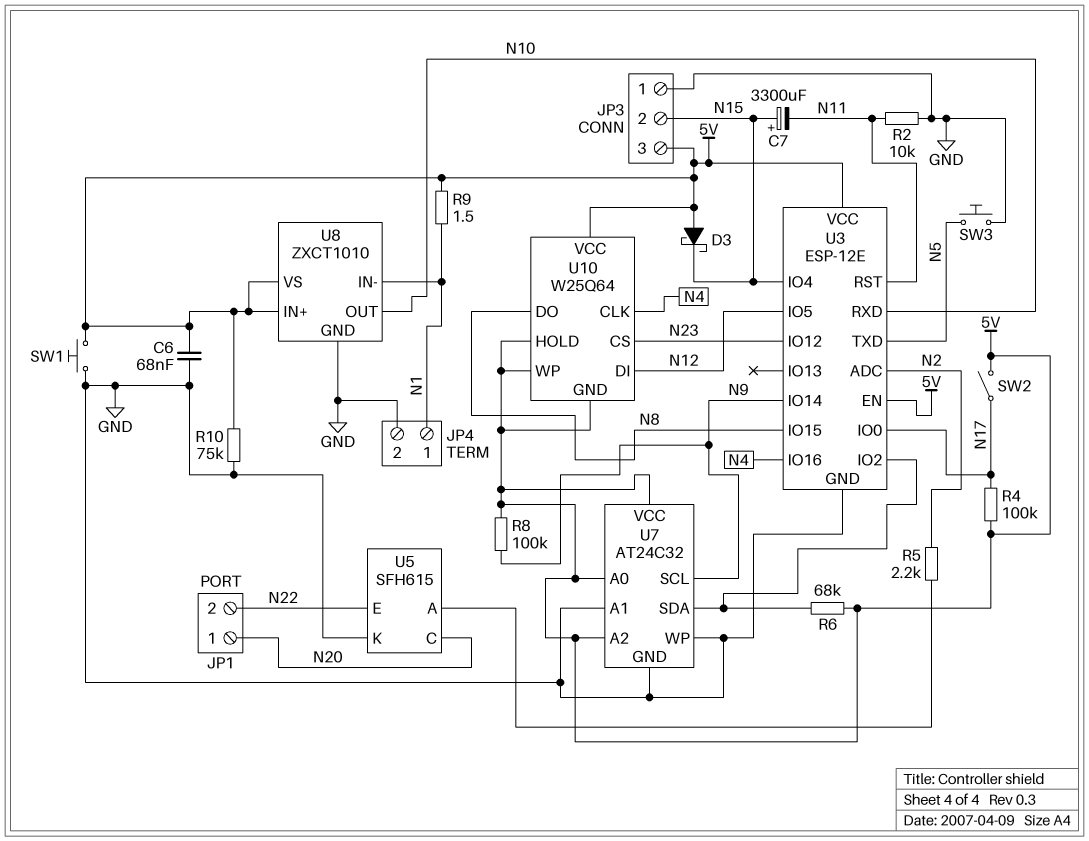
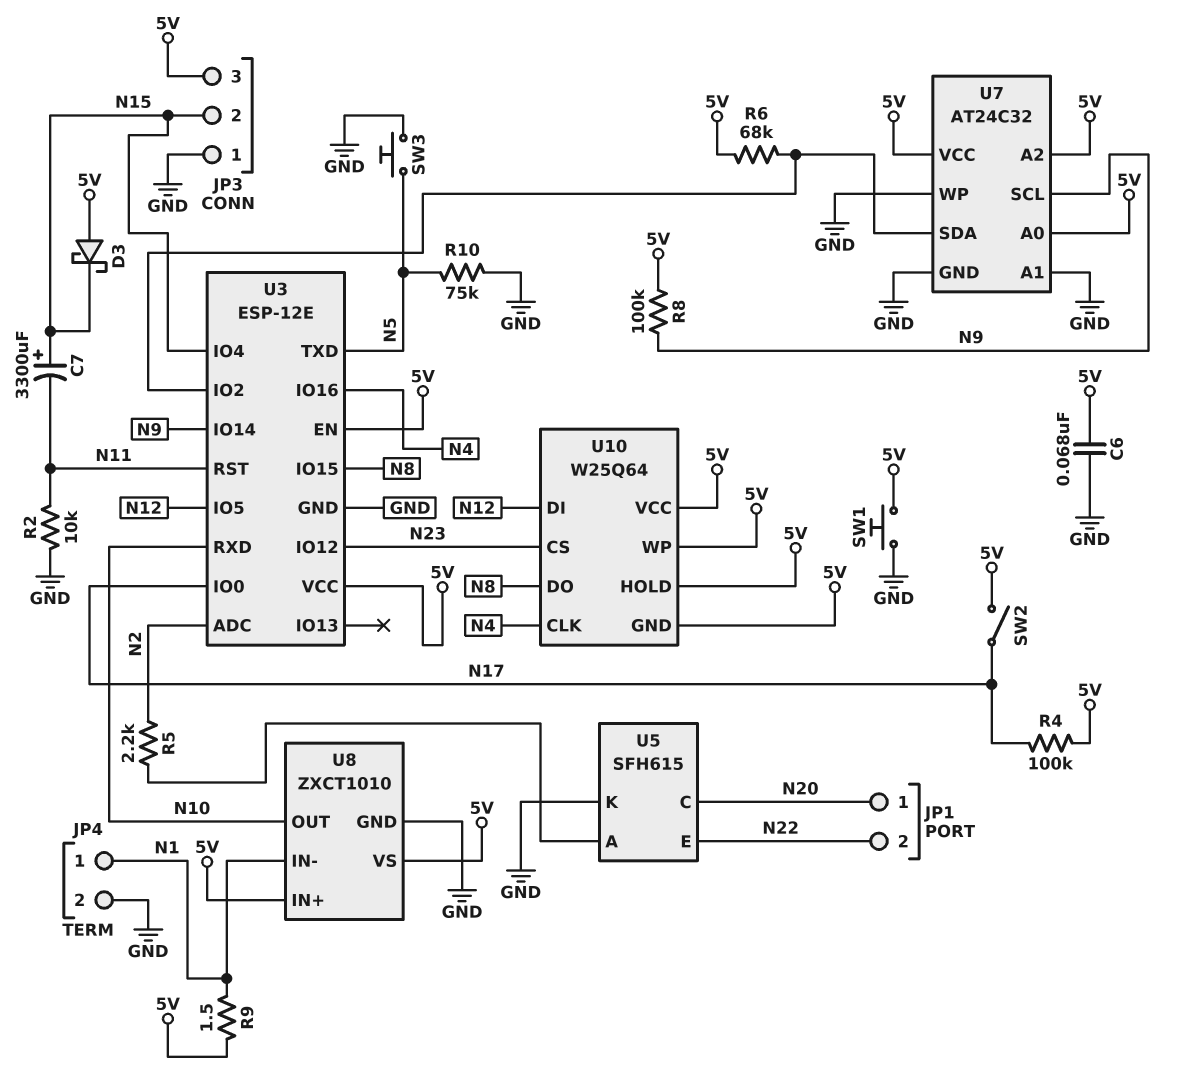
R10: 75k (5V, GND) -> 75k (GND, N5)

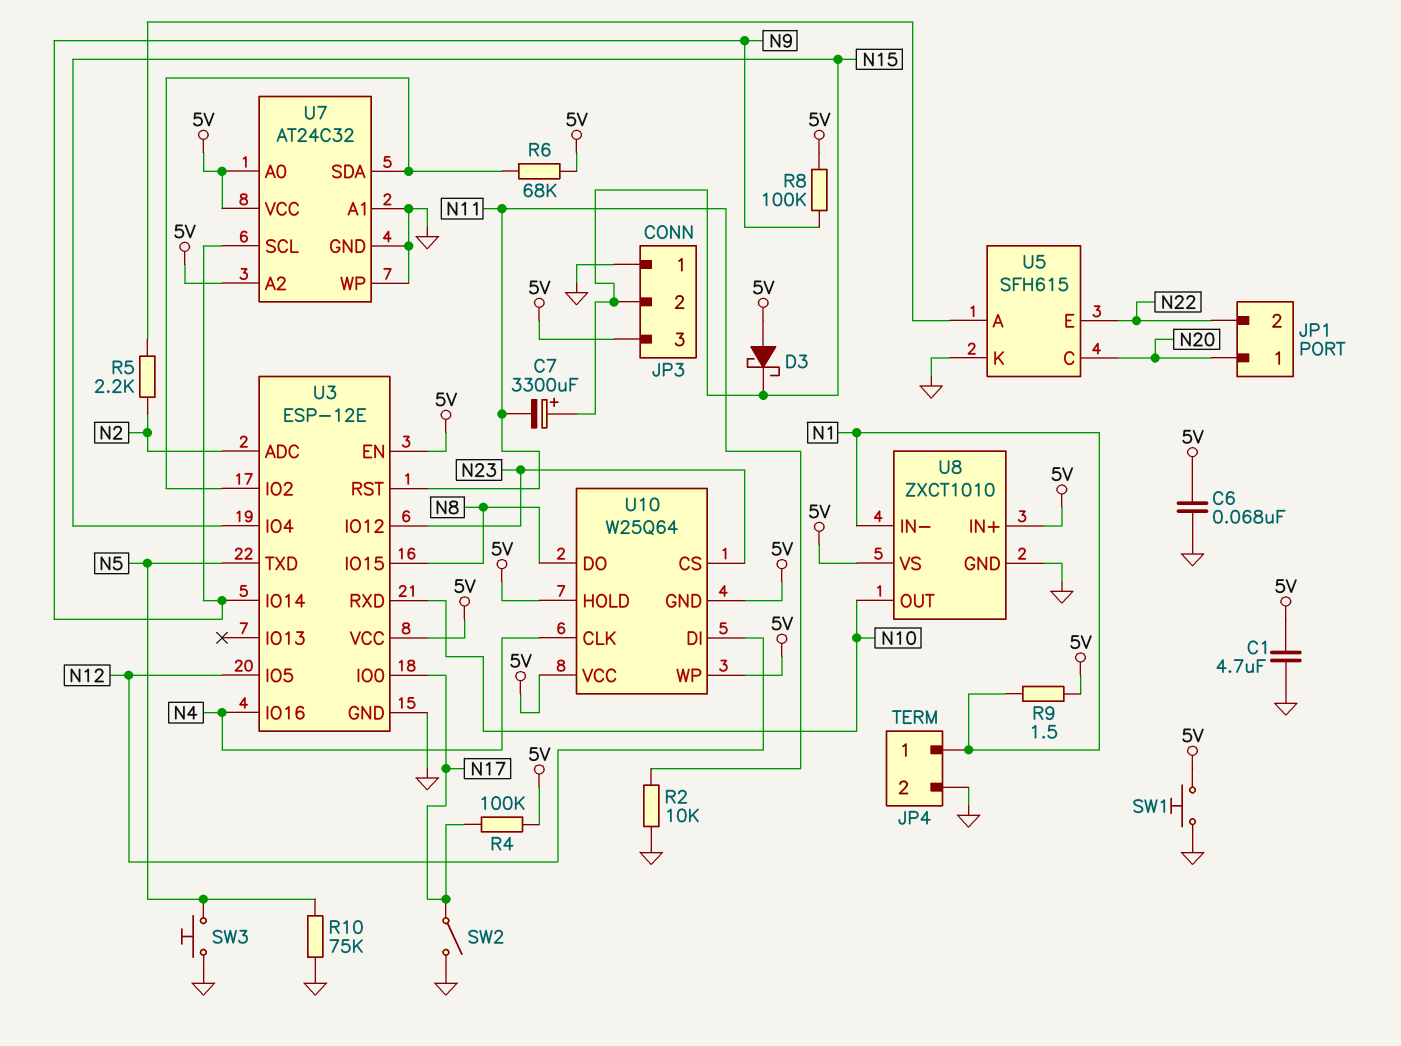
C1: none -> 4.7uF (5V, GND)
SW2: switch (5V, N17) -> switch (GND, N17)

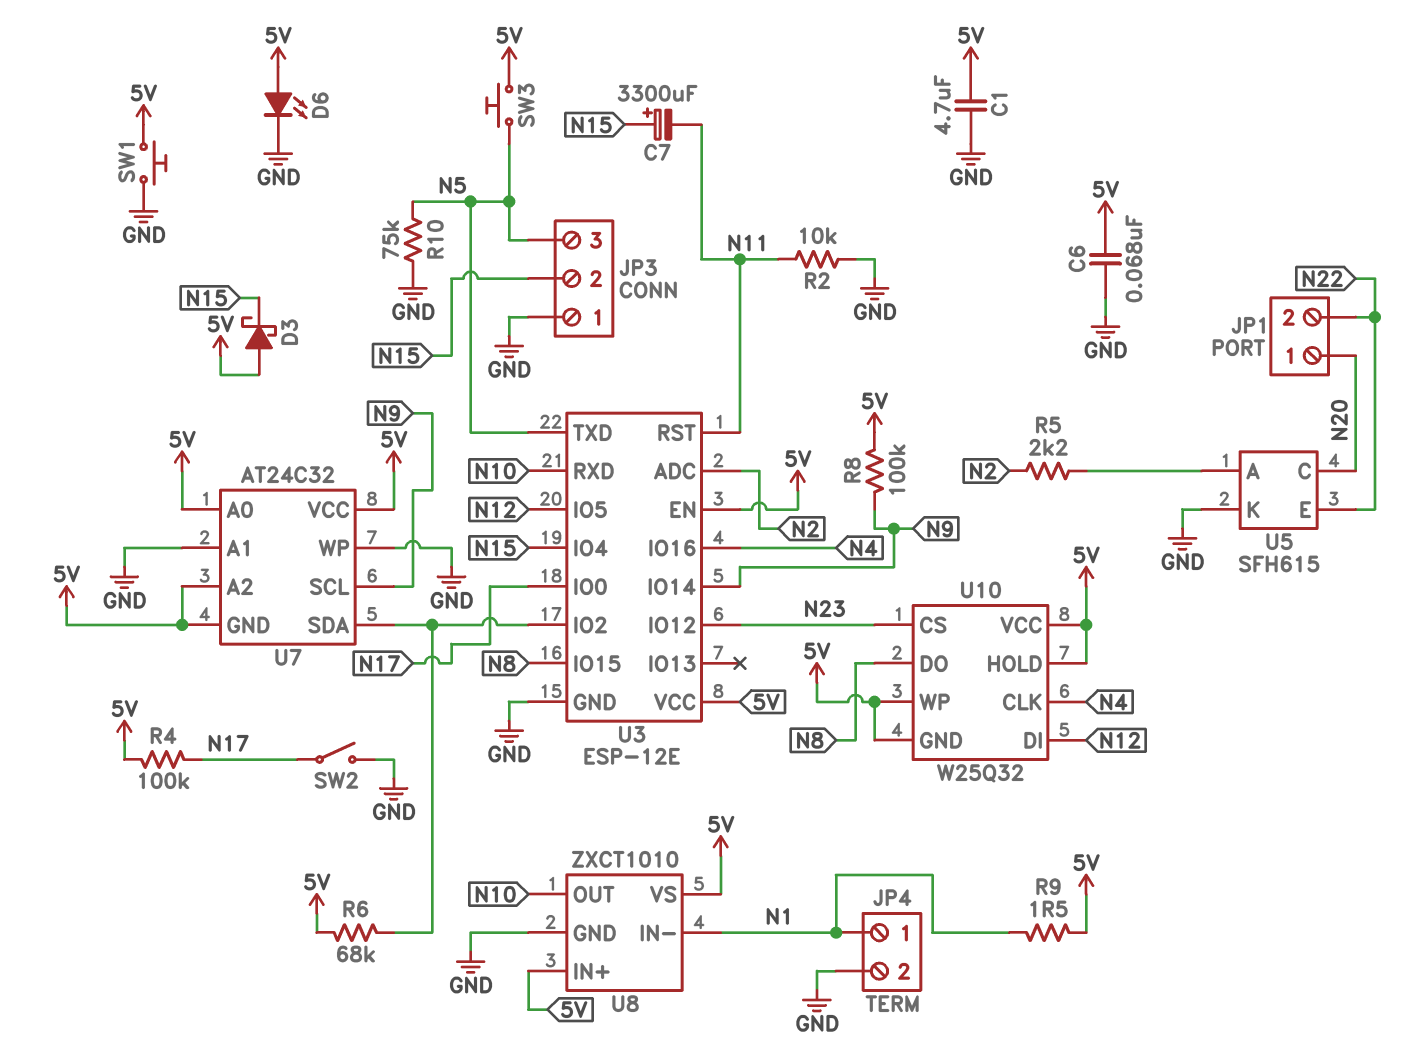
D6: none -> LED (A 5V, K GND)
JP3 pin 3: 5V -> N5
SW3: button (GND, N5) -> button (5V, N5)
U7 pin GND: GND -> 5V
U10: W25Q64 -> W25Q32

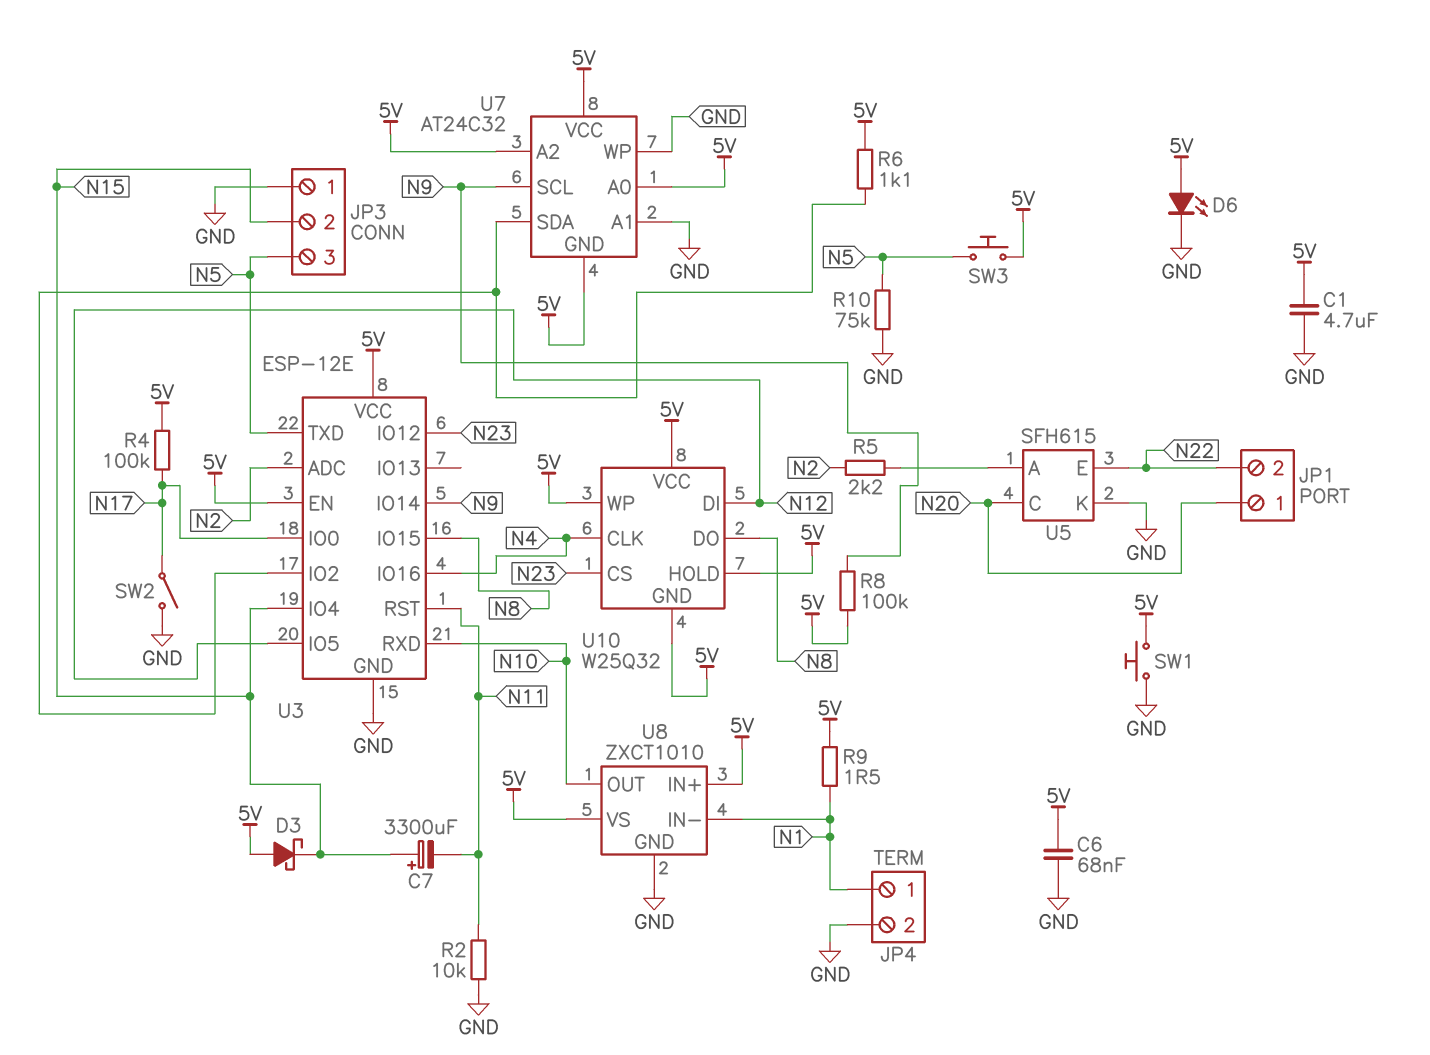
R6: 68k (5V, U3/IO2) -> 1.1k (5V, U3/IO2)

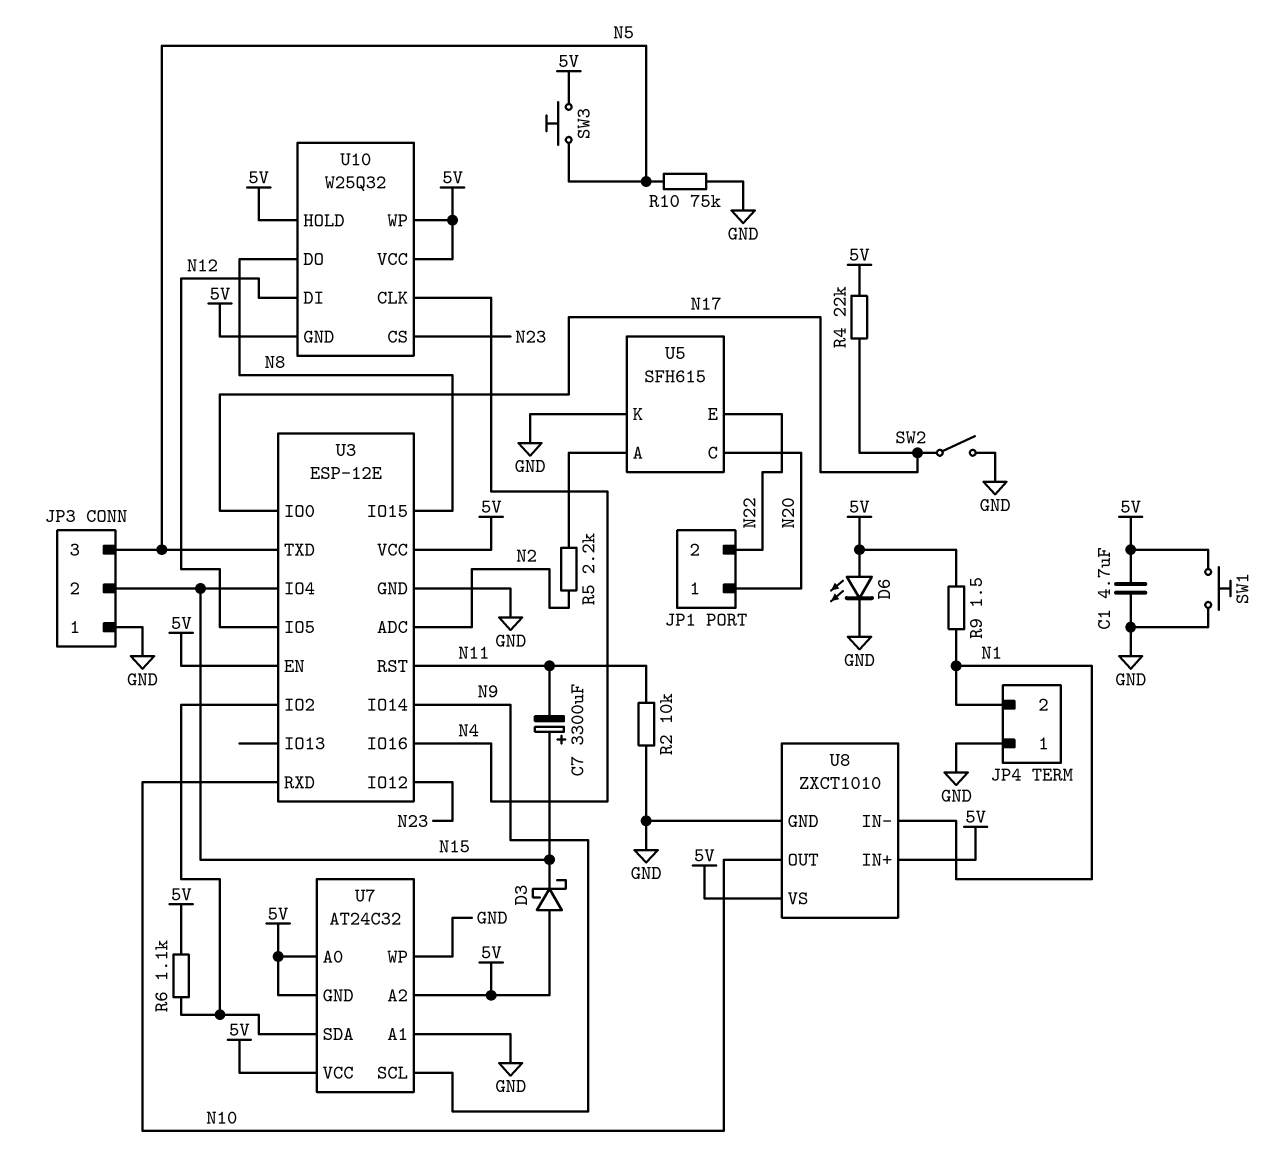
C6: 68nF (5V, GND) -> none
JP4 pin 1: N1 -> GND
JP4 pin 2: GND -> N1
R4: 100k (5V, N17) -> 22k (5V, N17)
R8: 100k (5V, N9) -> none

